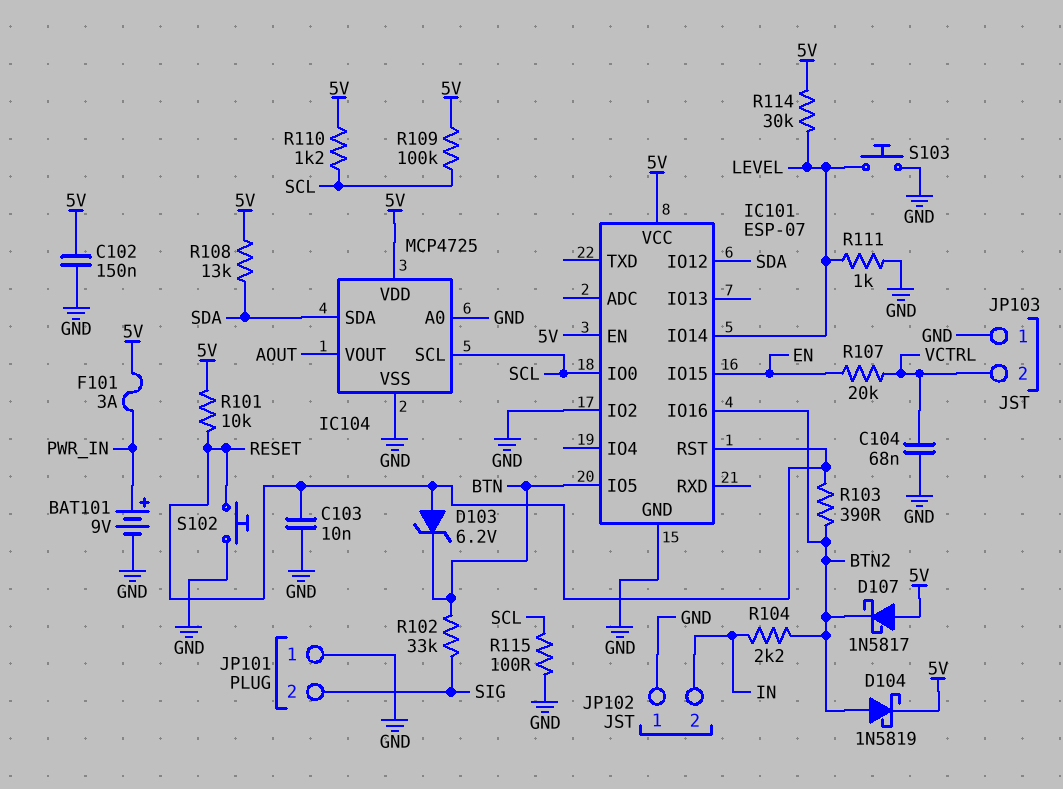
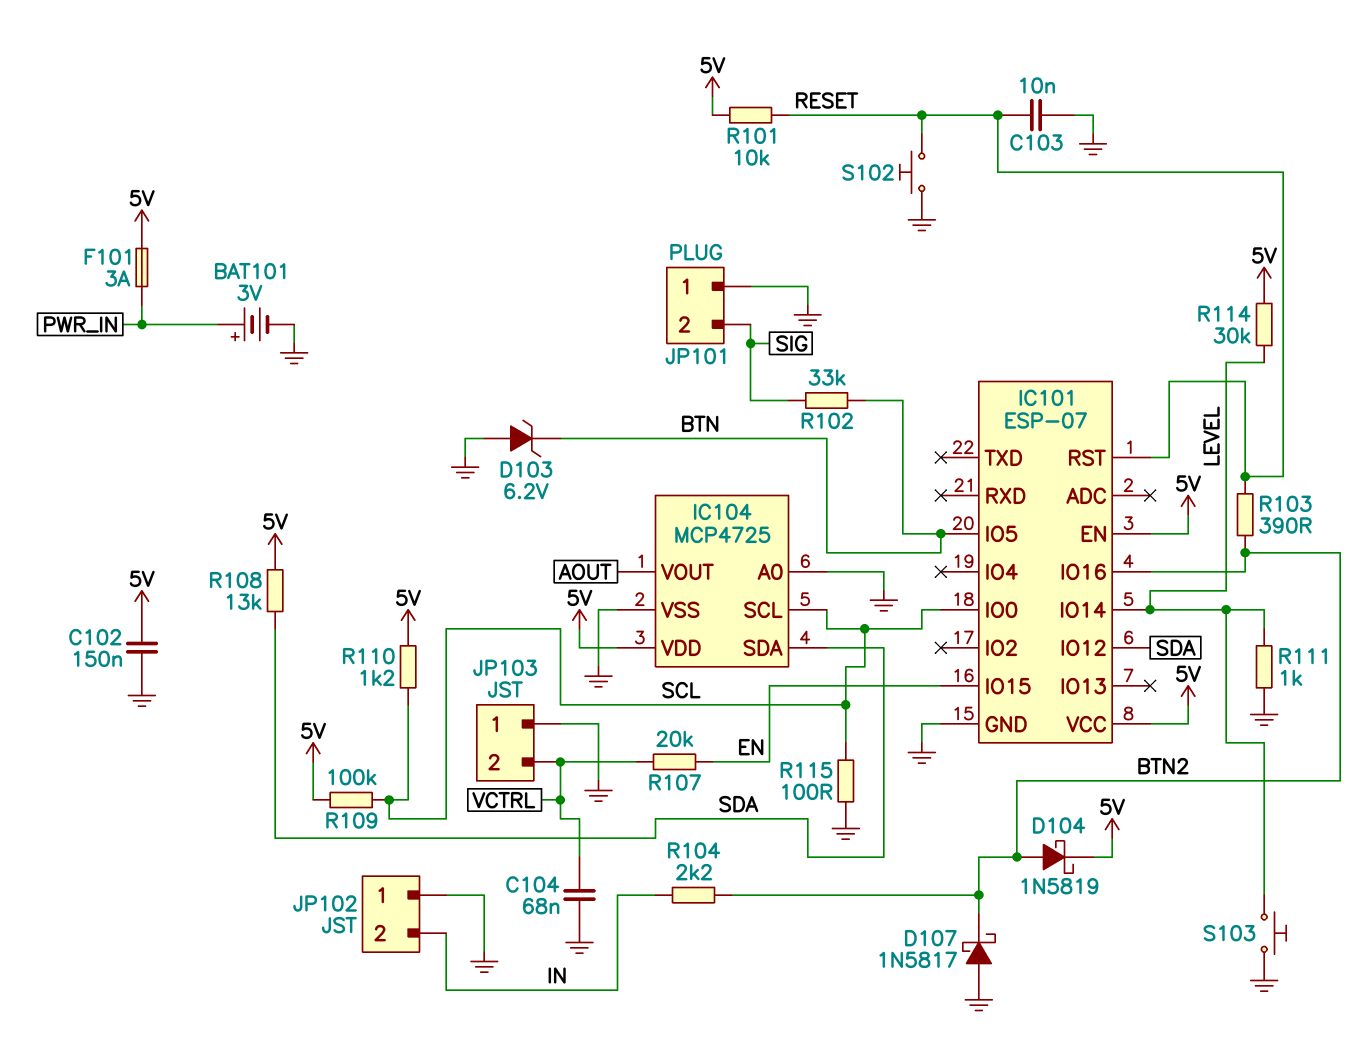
BAT101: 9V (plus PWR_IN, minus GND) -> 3V (plus PWR_IN, minus GND)
D103: zener 6.2V (A RESET, K BTN) -> zener 6.2V (A GND, K BTN)
D107: schottky 1N5817 (A 5V, K BTN2) -> schottky 1N5817 (A GND, K BTN2)
IC101 pin IO2: GND -> none

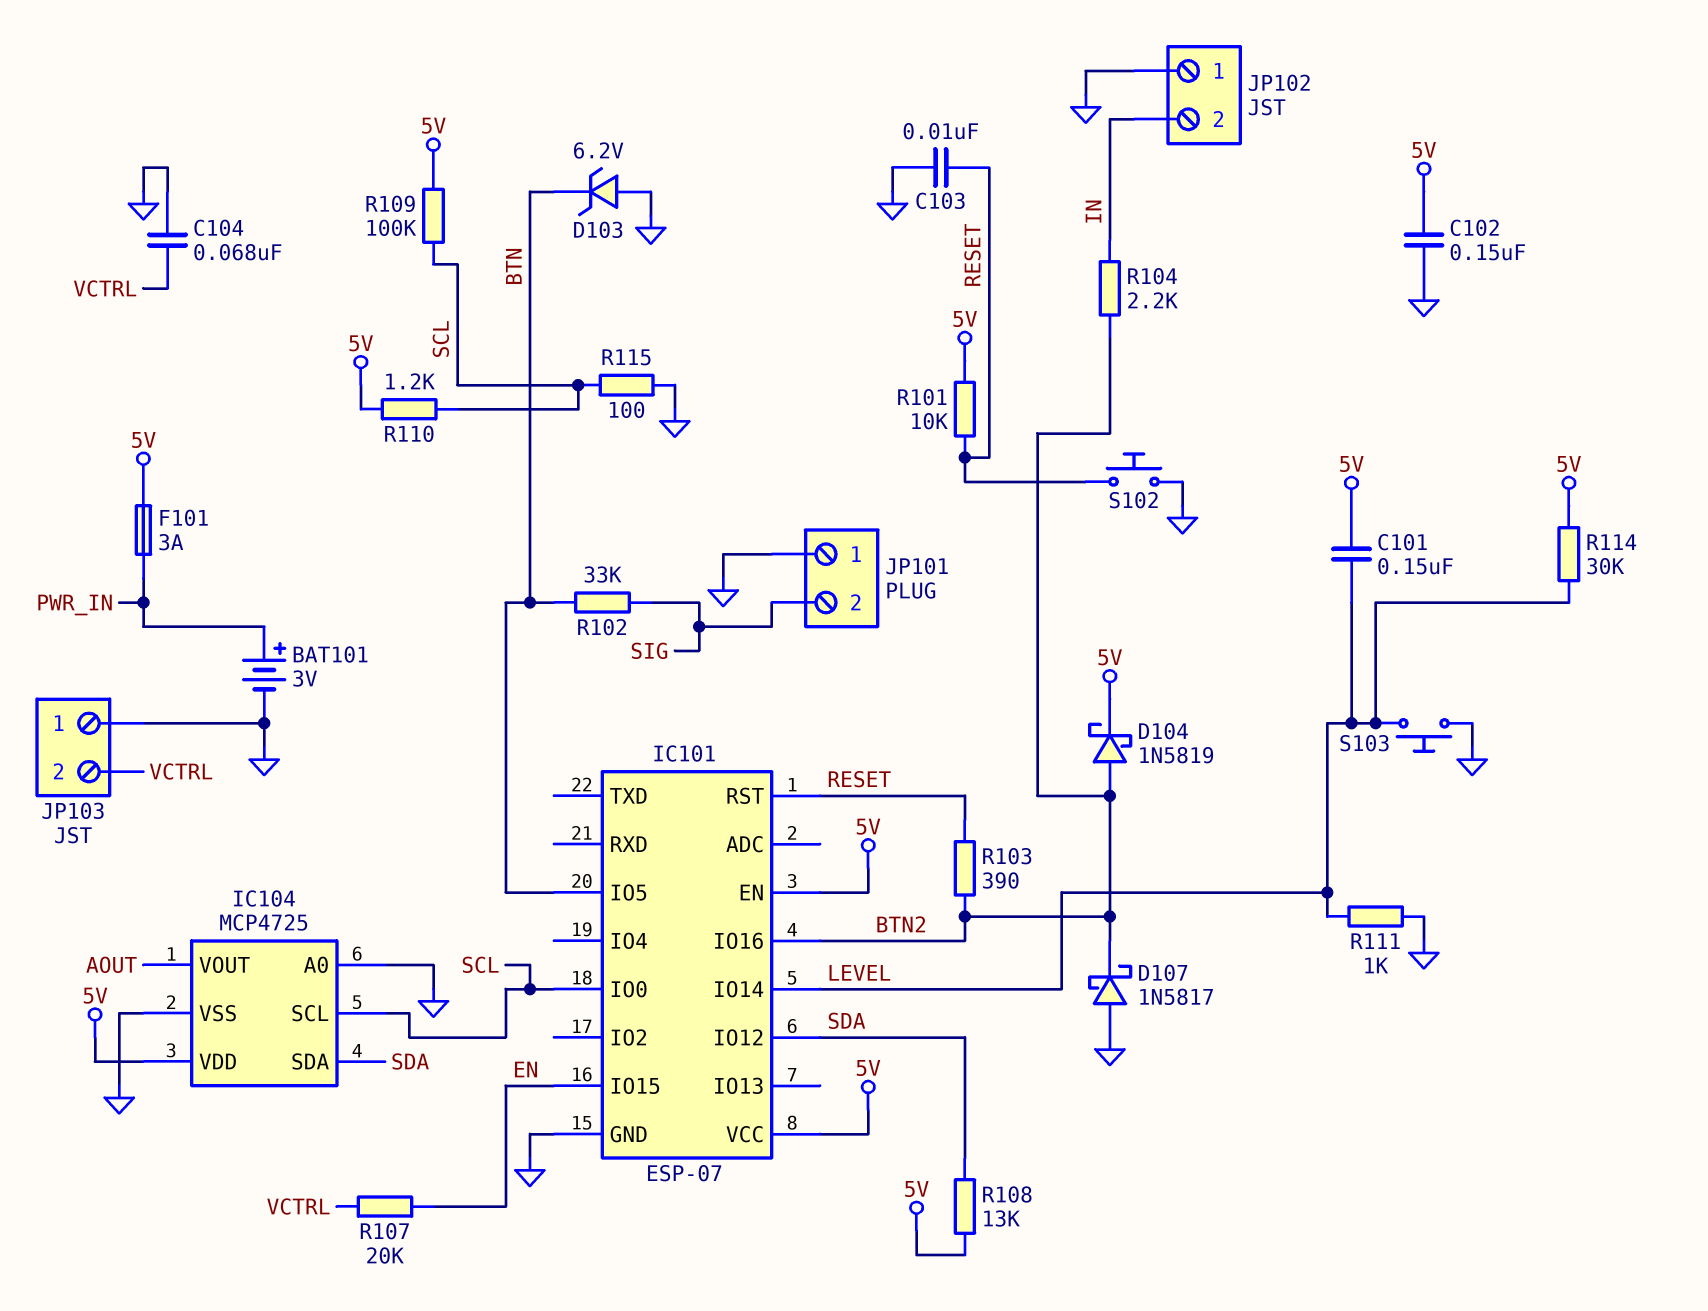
C101: none -> 150nF (5V, LEVEL)

